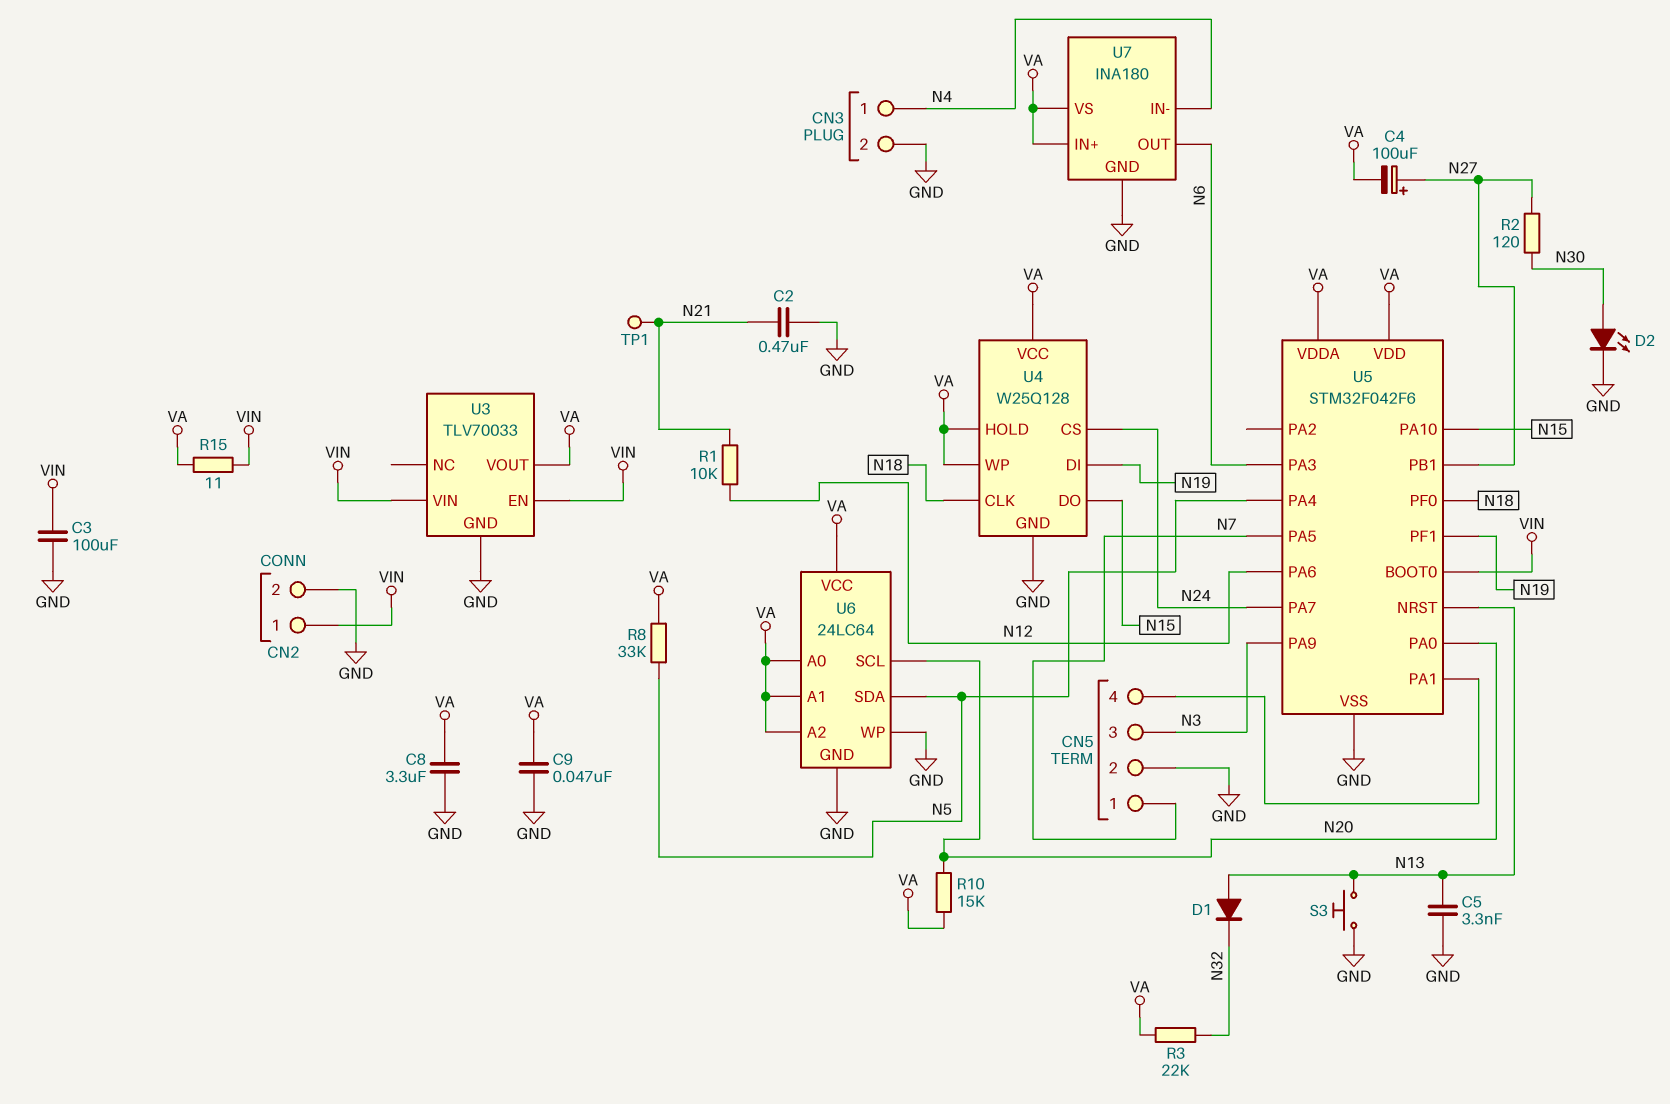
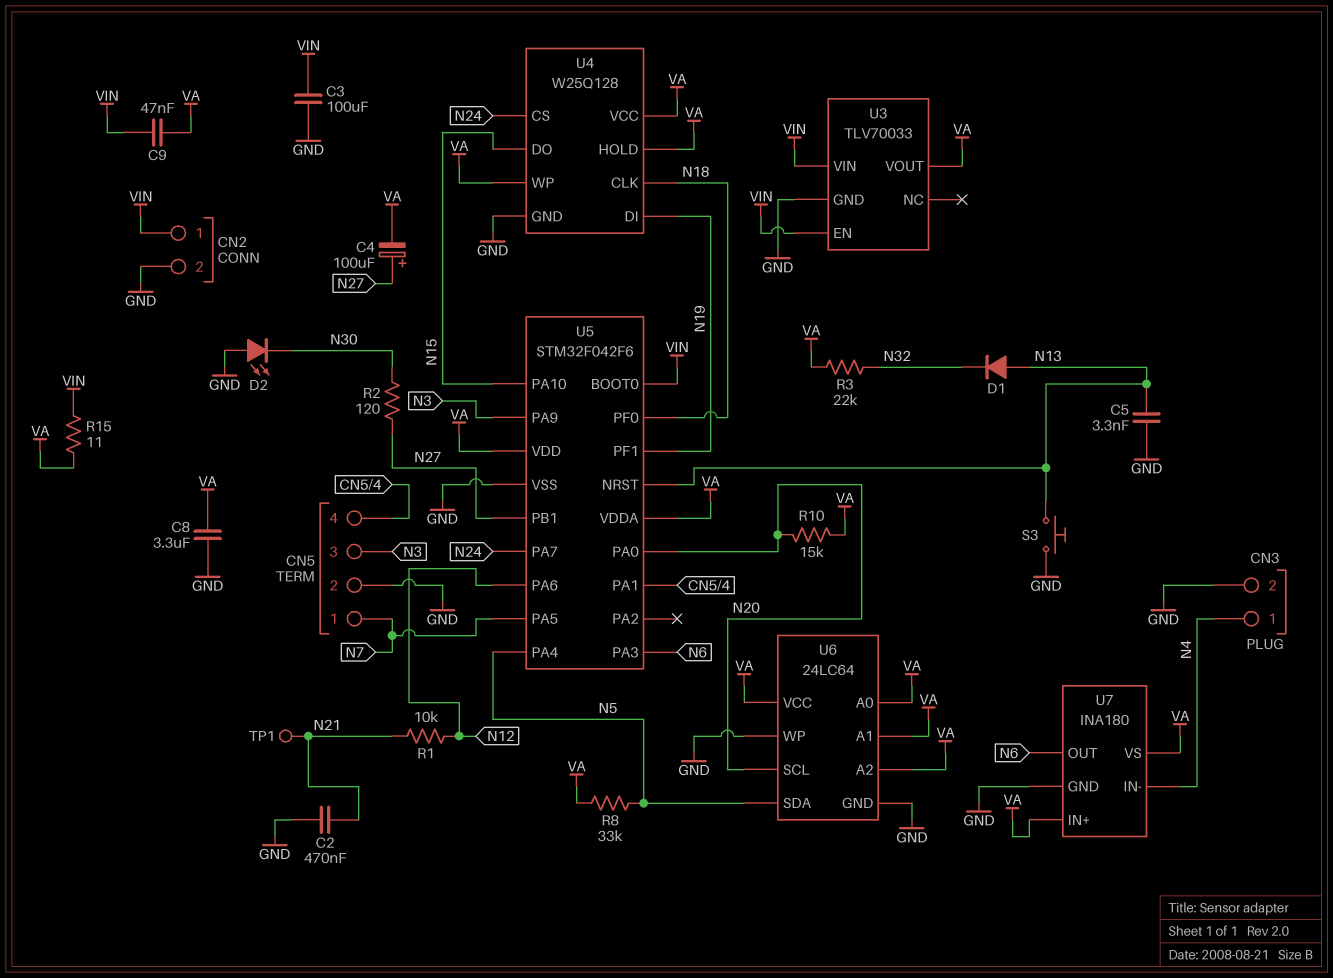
C9: 47nF (GND, VA) -> 47nF (VA, VIN)
D2: LED (A N30, K GND) -> LED (A GND, K N30)

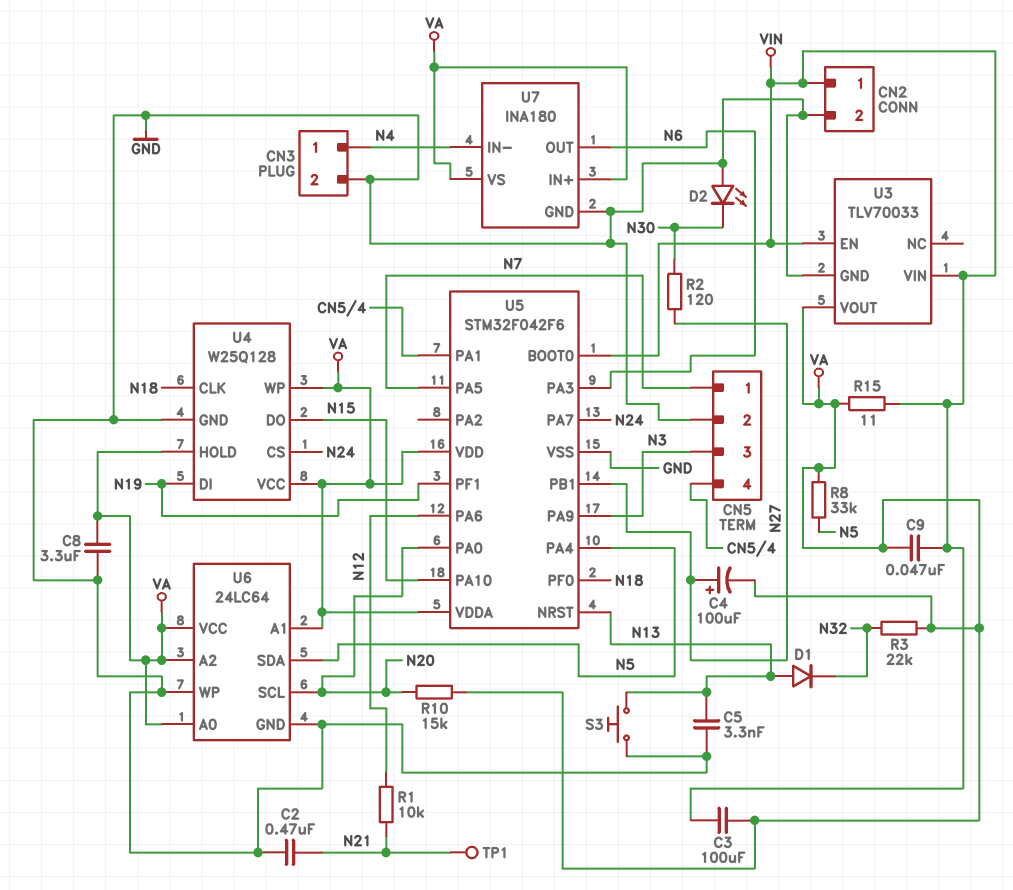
C3: 100uF (GND, VIN) -> 100uF (VA, VIN)

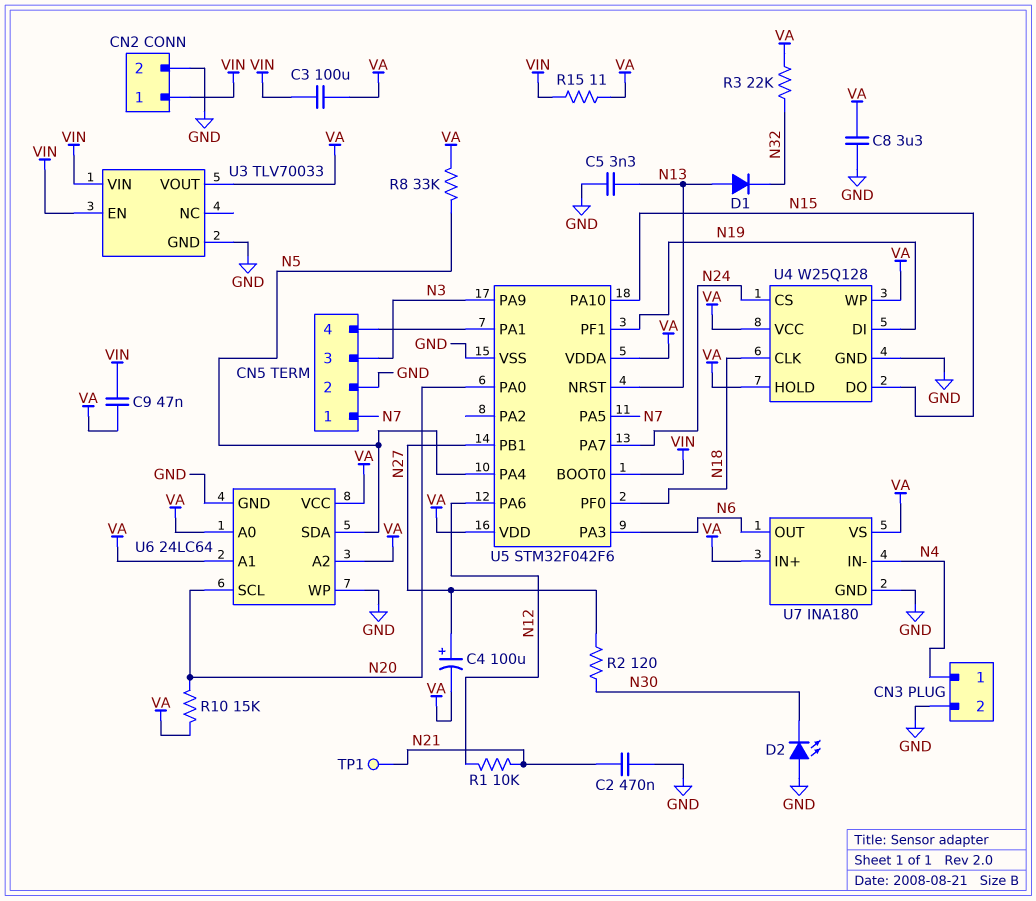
S3: button (GND, N13) -> none

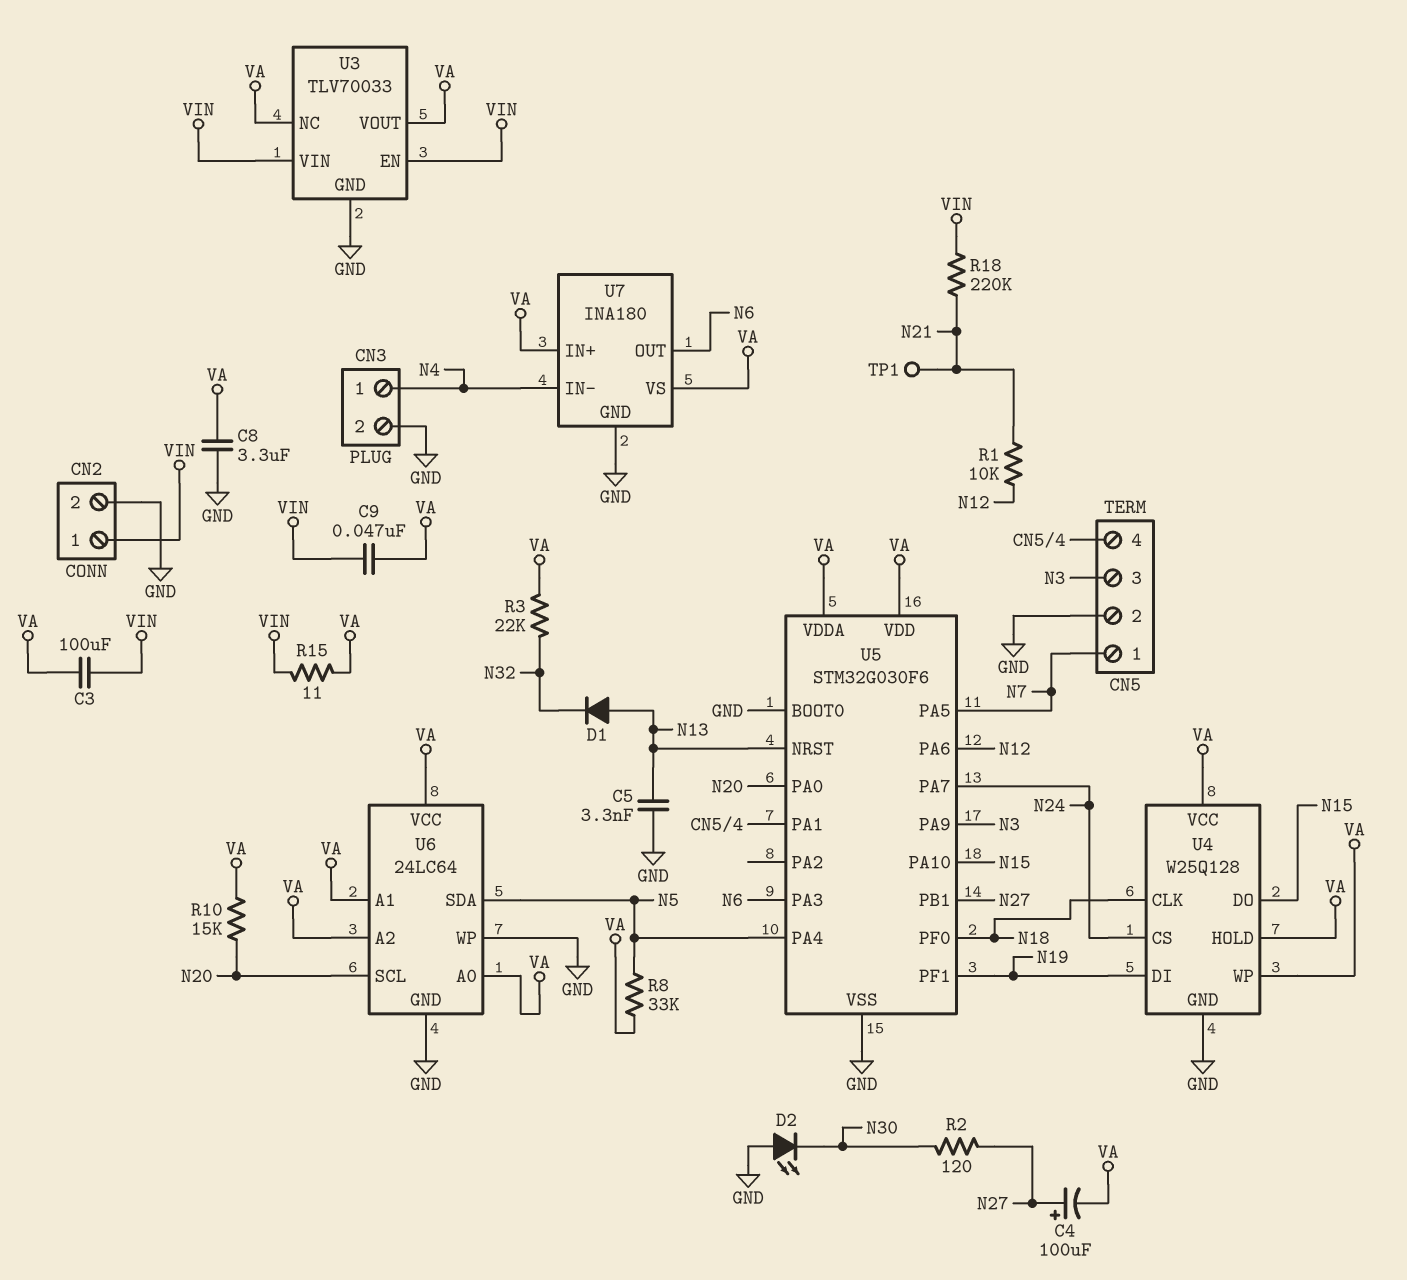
C2: 470nF (GND, N21) -> none
R18: none -> 220k (N21, VIN)
U3 pin NC: none -> VA
U5: STM32F042F6 -> STM32G030F6
U5 pin BOOT0: VIN -> GND

